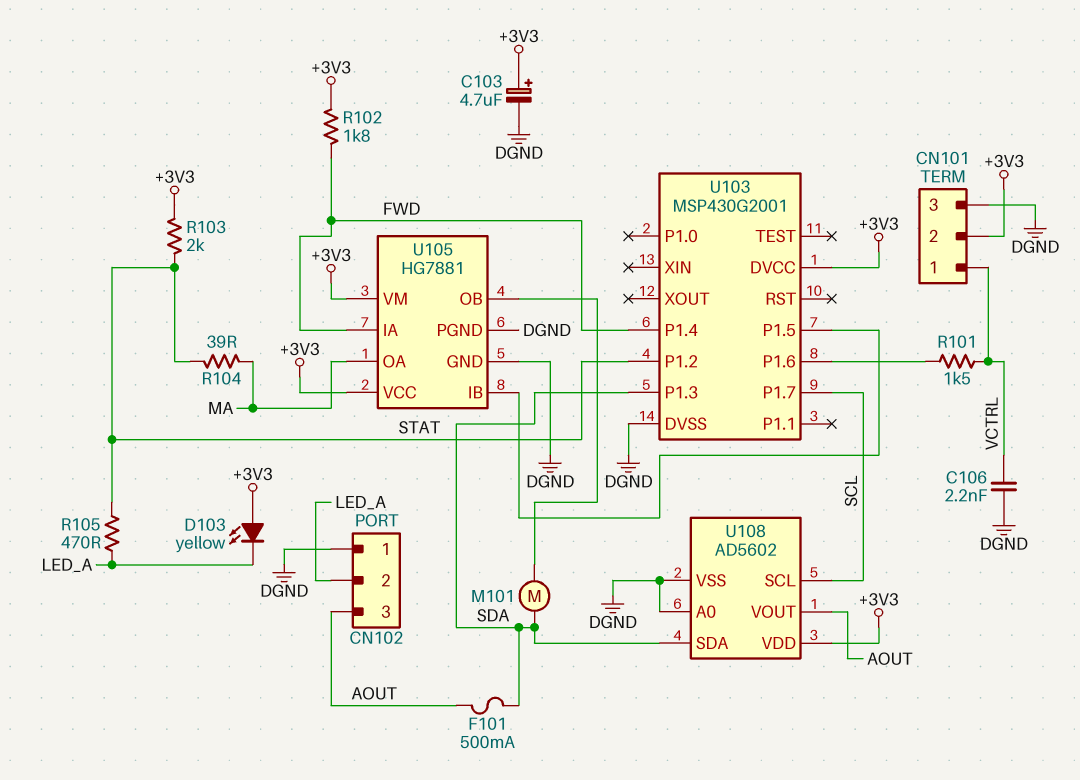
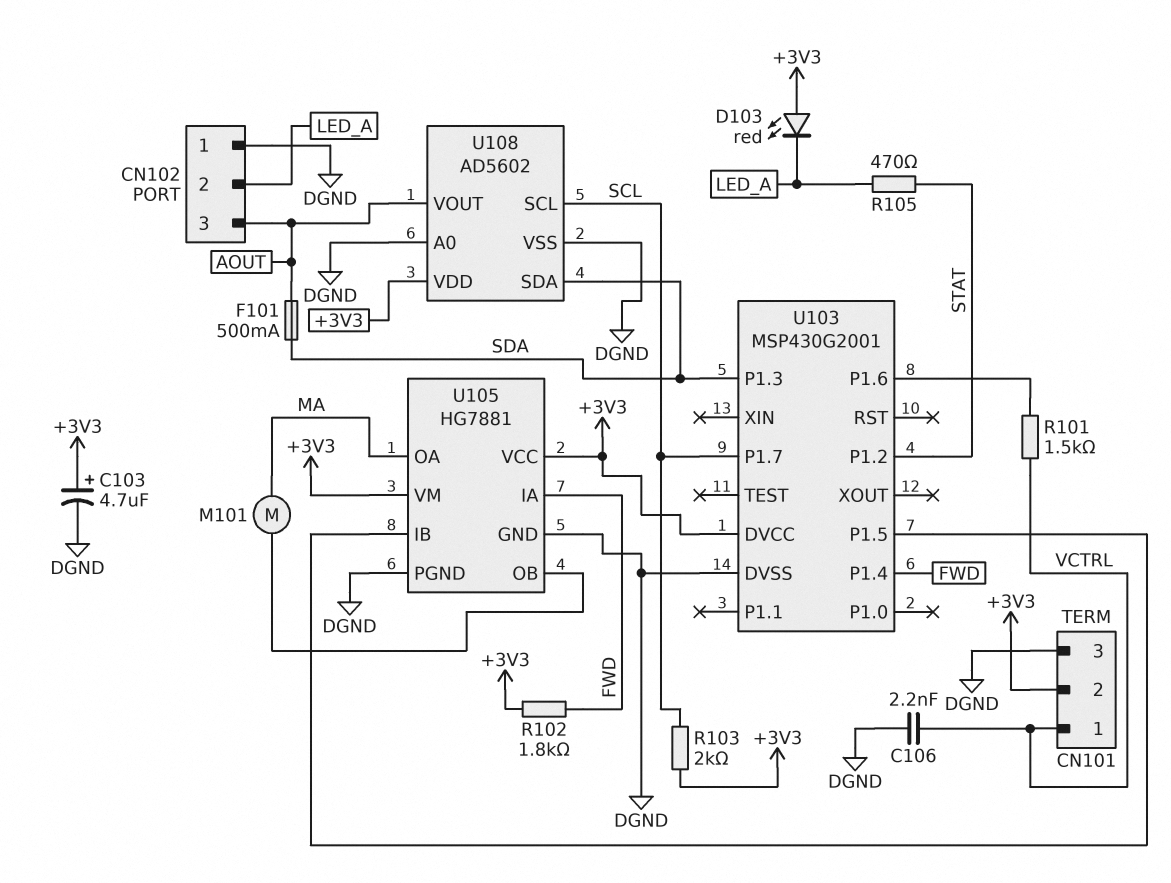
D103: LED yellow (A +3V3, K LED_A) -> LED red (A +3V3, K LED_A)
M101: motor (SDA, U105/OB) -> motor (MA, U105/OB)
R103: 2k (+3V3, STAT) -> 2k (+3V3, SCL)
R104: 39 (MA, STAT) -> none

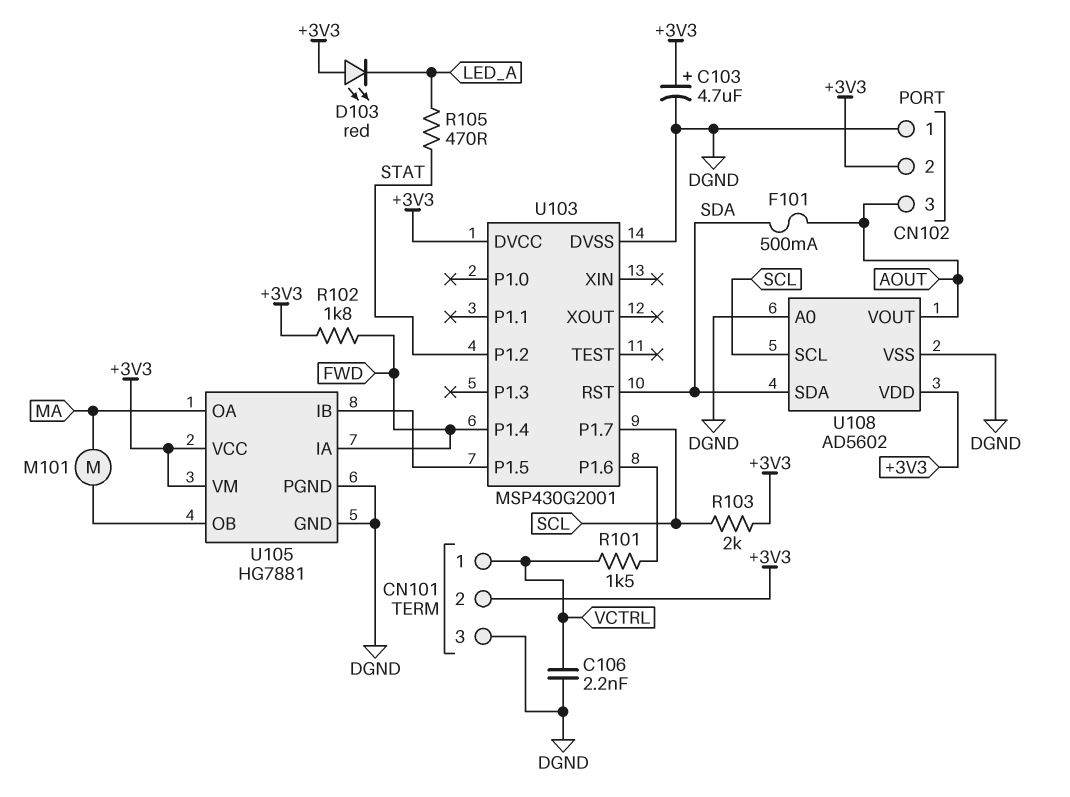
CN102 pin 2: LED_A -> +3V3
U103 pin P1.3: SDA -> none
U103 pin RST: none -> SDA

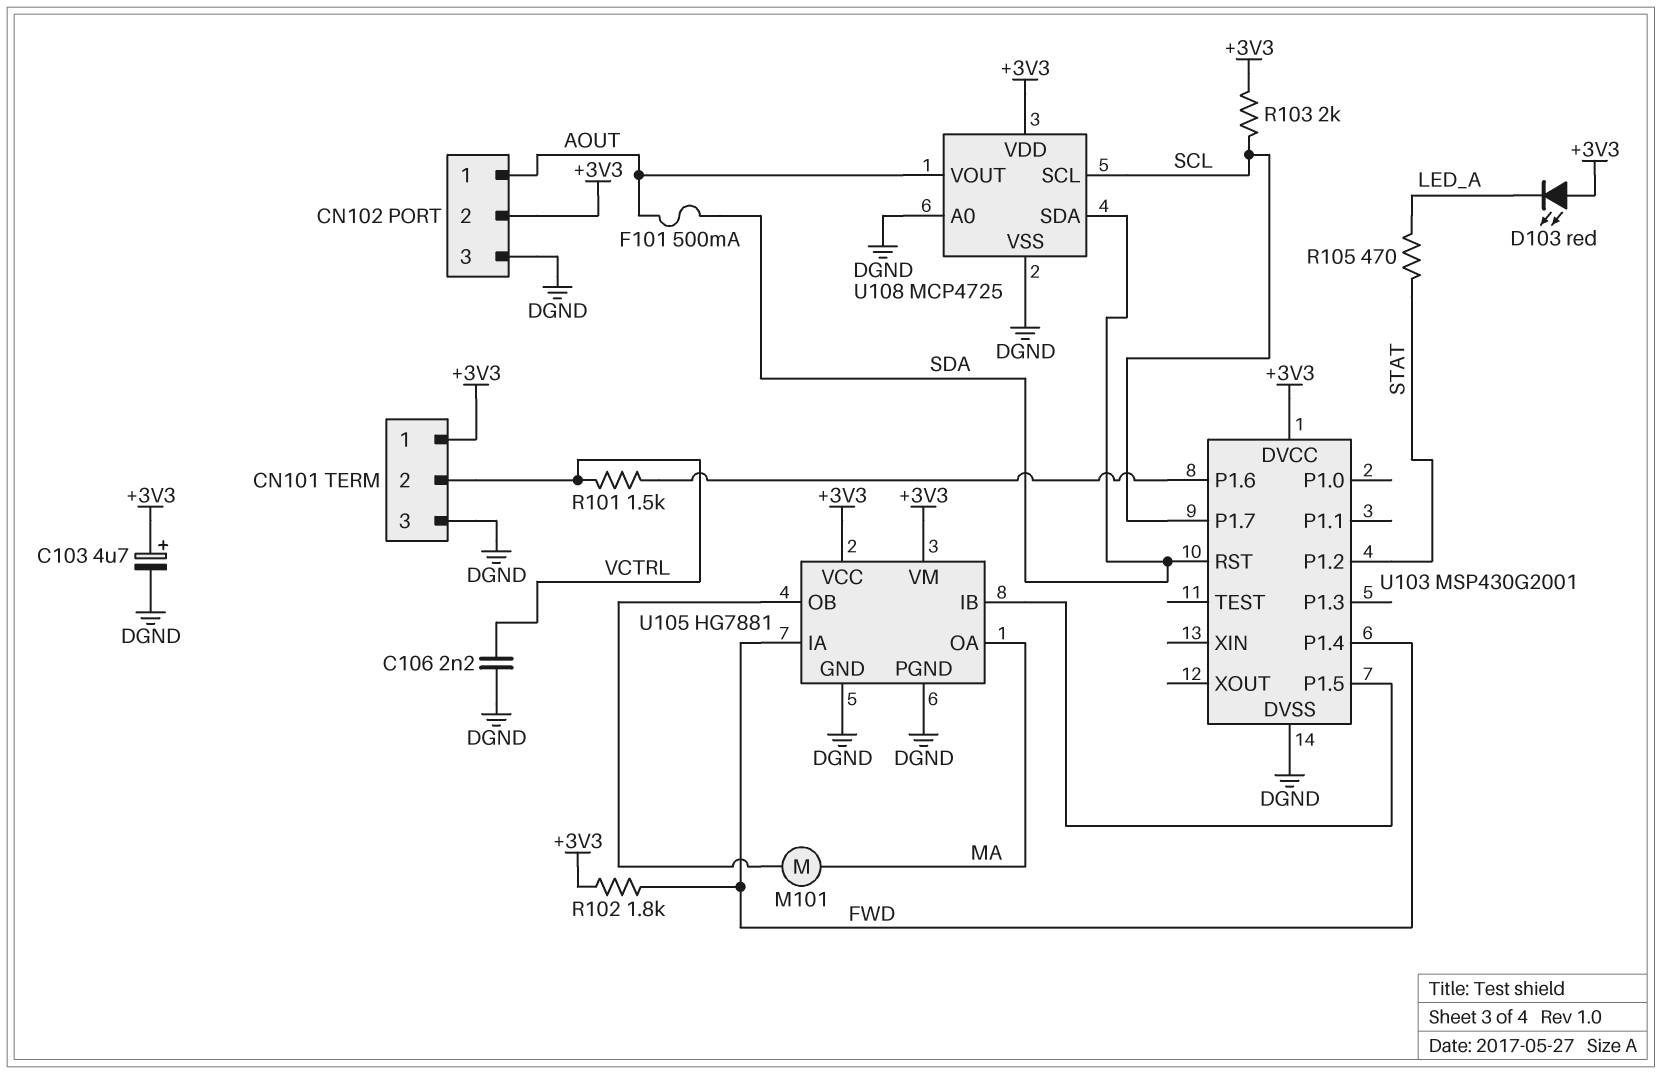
CN101 pin 1: VCTRL -> +3V3
CN101 pin 2: +3V3 -> VCTRL
CN102 pin 1: DGND -> AOUT
CN102 pin 3: AOUT -> DGND
U108: AD5602 -> MCP4725

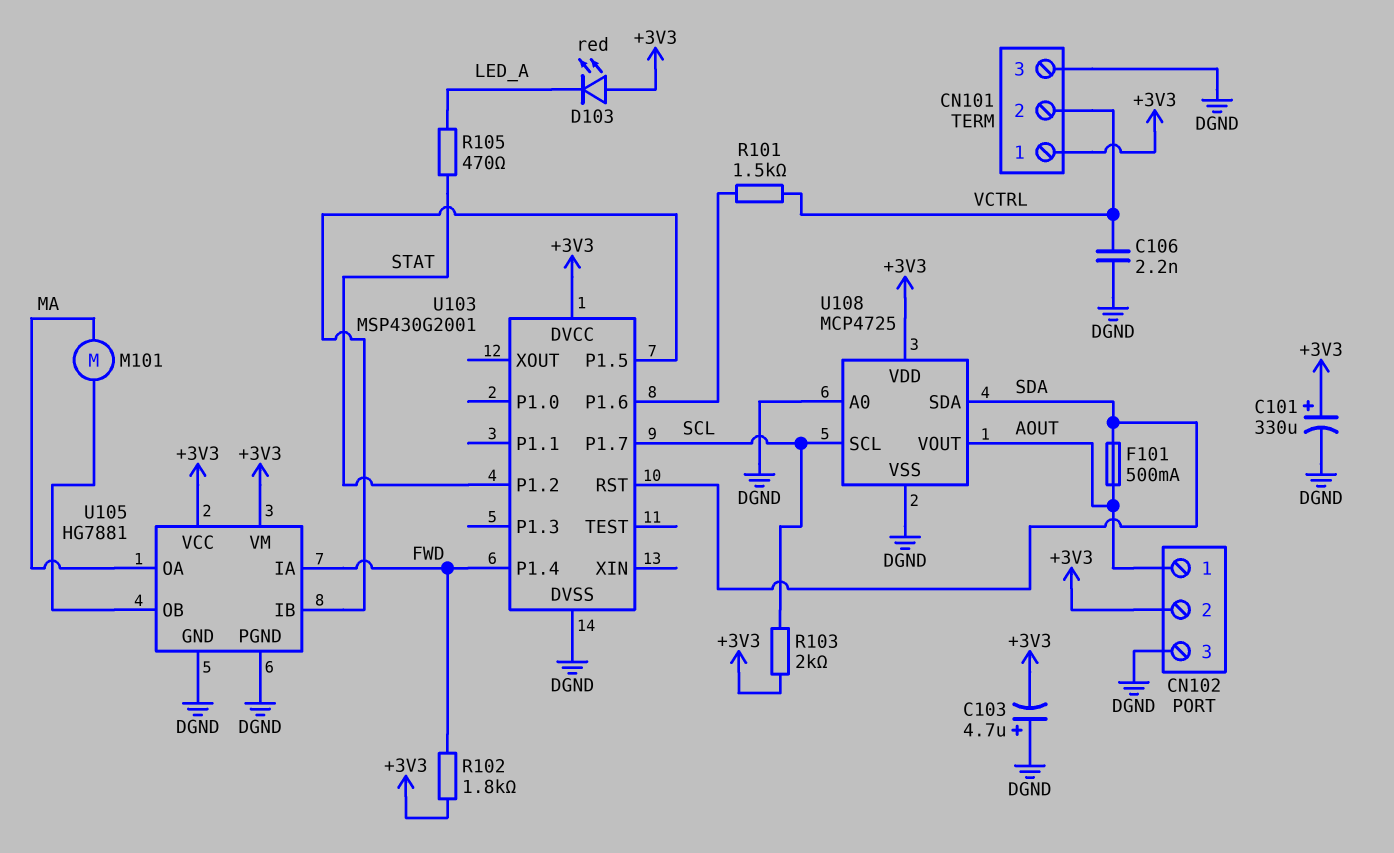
C101: none -> 330uF (plus +3V3, minus DGND)
C103: 4.7uF (plus +3V3, minus DGND) -> 4.7uF (plus DGND, minus +3V3)

